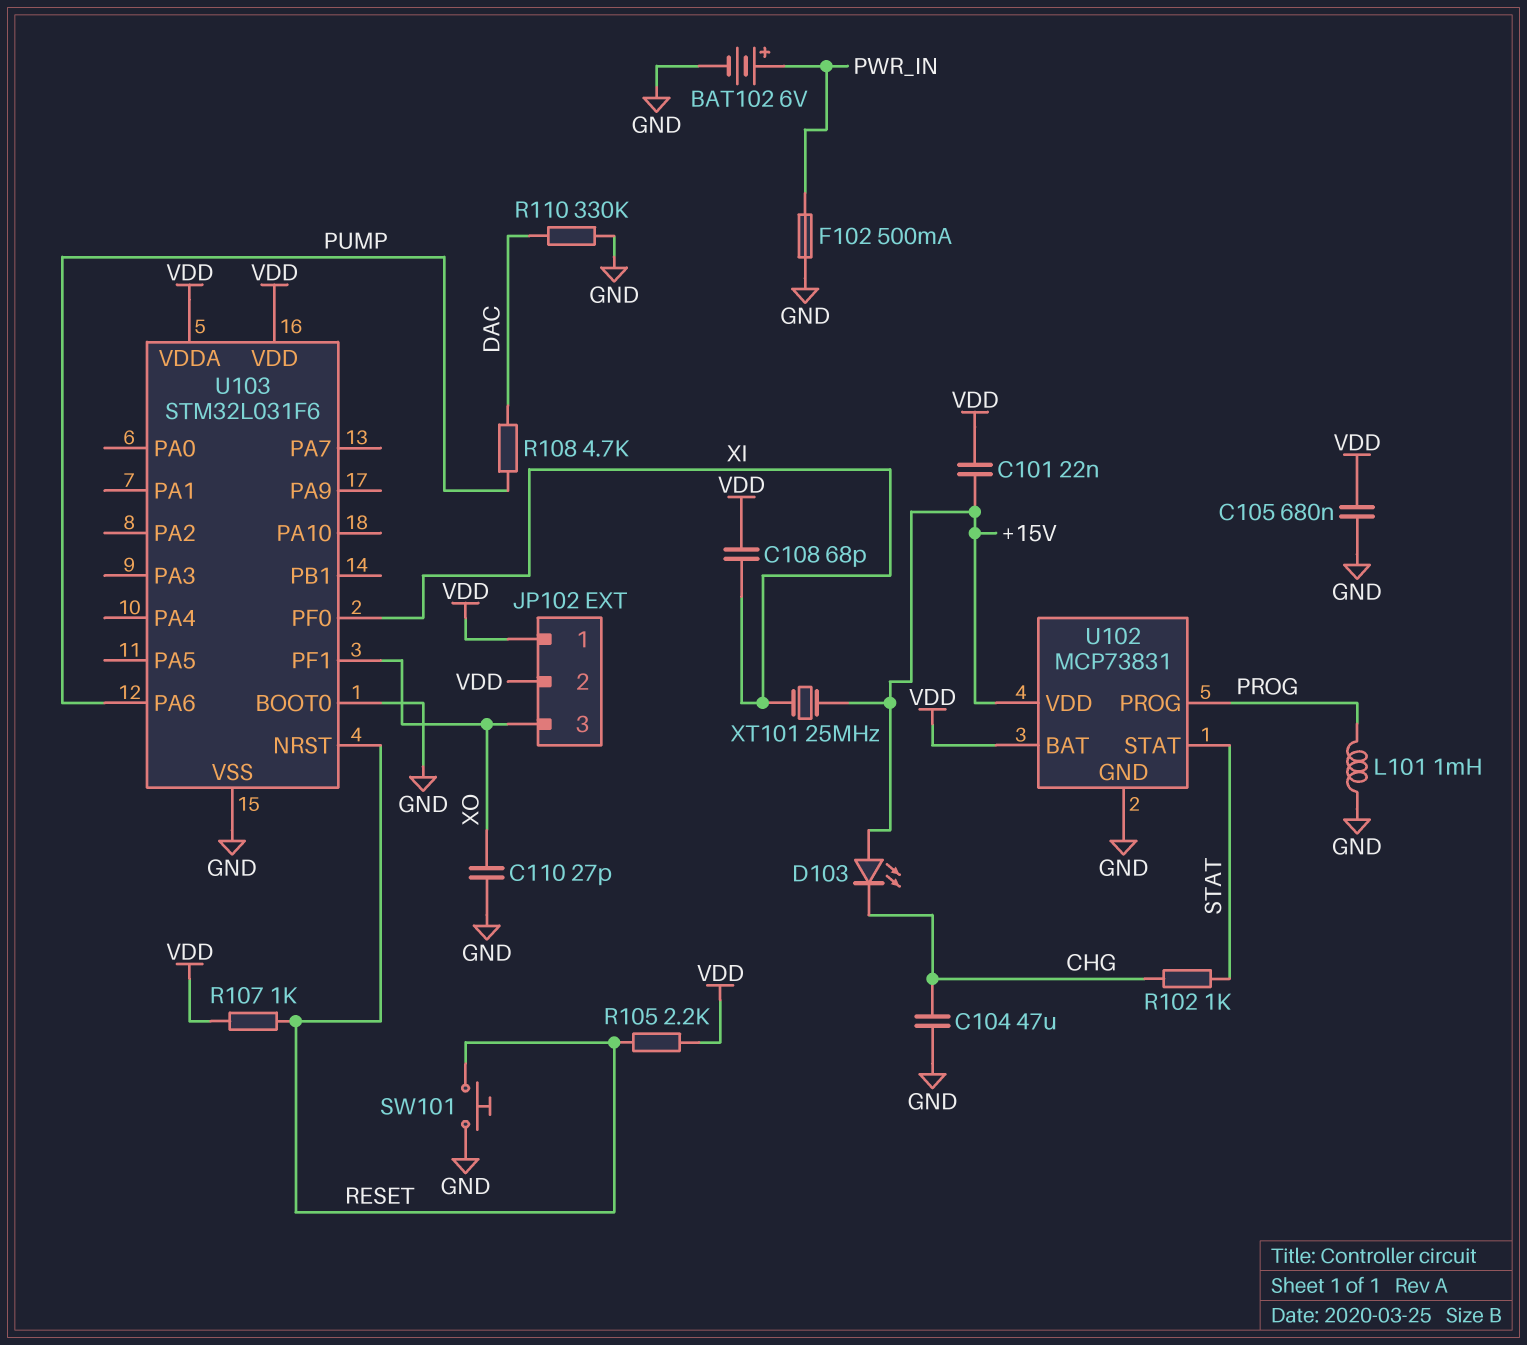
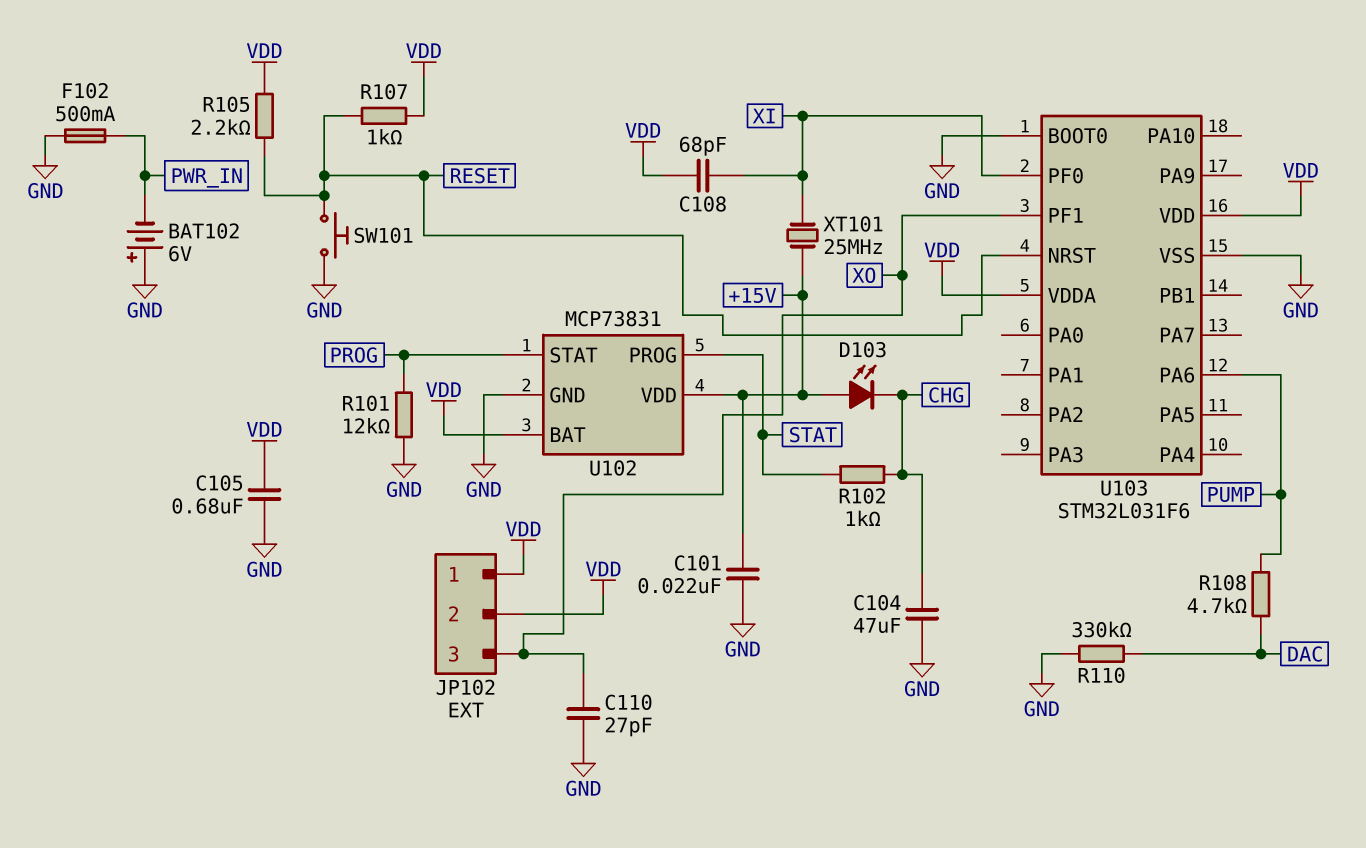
BAT102: 6V (plus PWR_IN, minus GND) -> 6V (plus GND, minus PWR_IN)
C101: 22nF (+15V, VDD) -> 22nF (+15V, GND)
L101: 1mH (GND, PROG) -> none
R101: none -> 12k (GND, PROG)
U102 pin PROG: PROG -> STAT
U102 pin STAT: STAT -> PROG

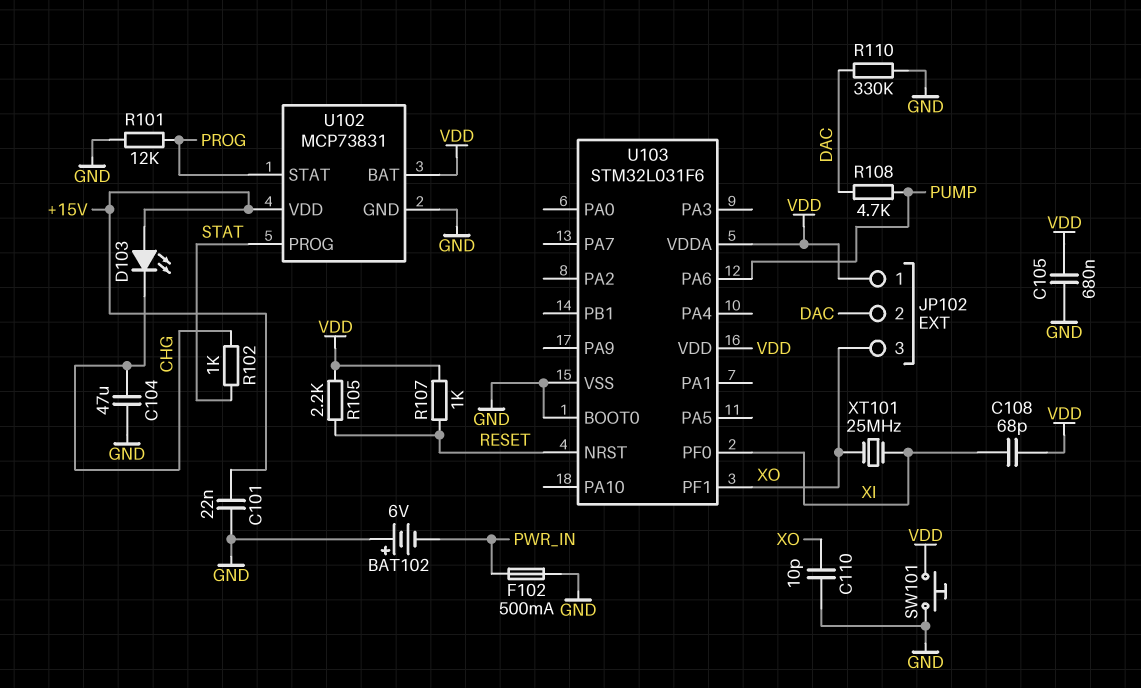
C110: 27pF (GND, XO) -> 10pF (GND, XO)
JP102 pin 2: VDD -> DAC
SW101: button (GND, RESET) -> button (GND, VDD)
XT101: 25MHz (+15V, XI) -> 25MHz (XI, XO)

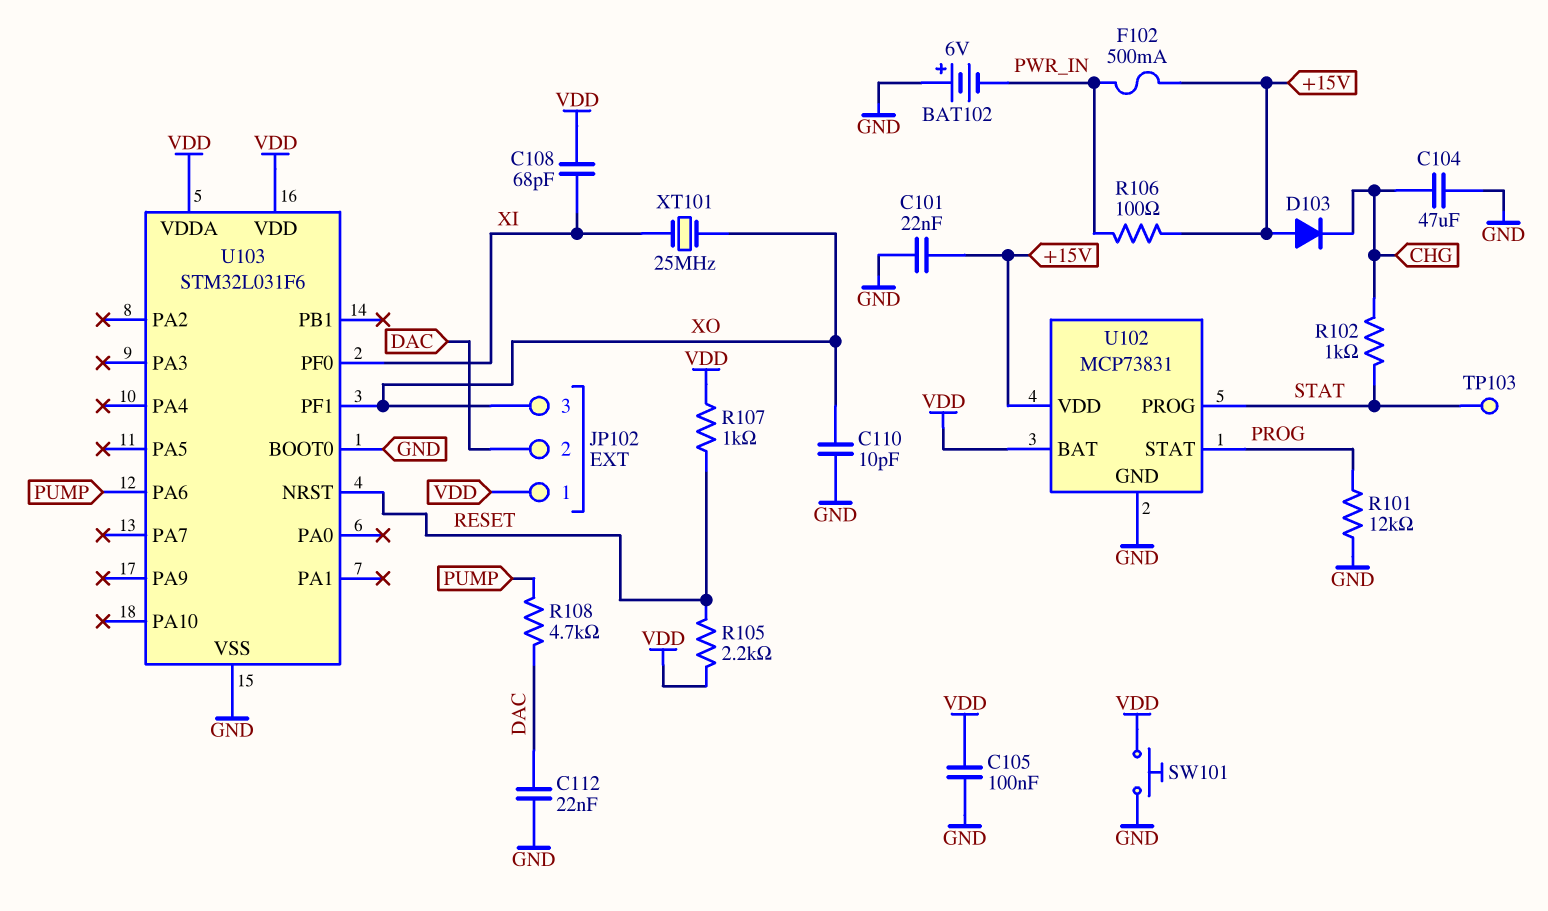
C105: 680nF (GND, VDD) -> 100nF (GND, VDD)
C112: none -> 22nF (DAC, GND)
D103: LED (A +15V, K CHG) -> diode (A +15V, K CHG)
F102: 500mA (GND, PWR_IN) -> 500mA (+15V, PWR_IN)
R106: none -> 100 (+15V, PWR_IN)
R110: 330k (DAC, GND) -> none
TP103: none -> test point (STAT)

